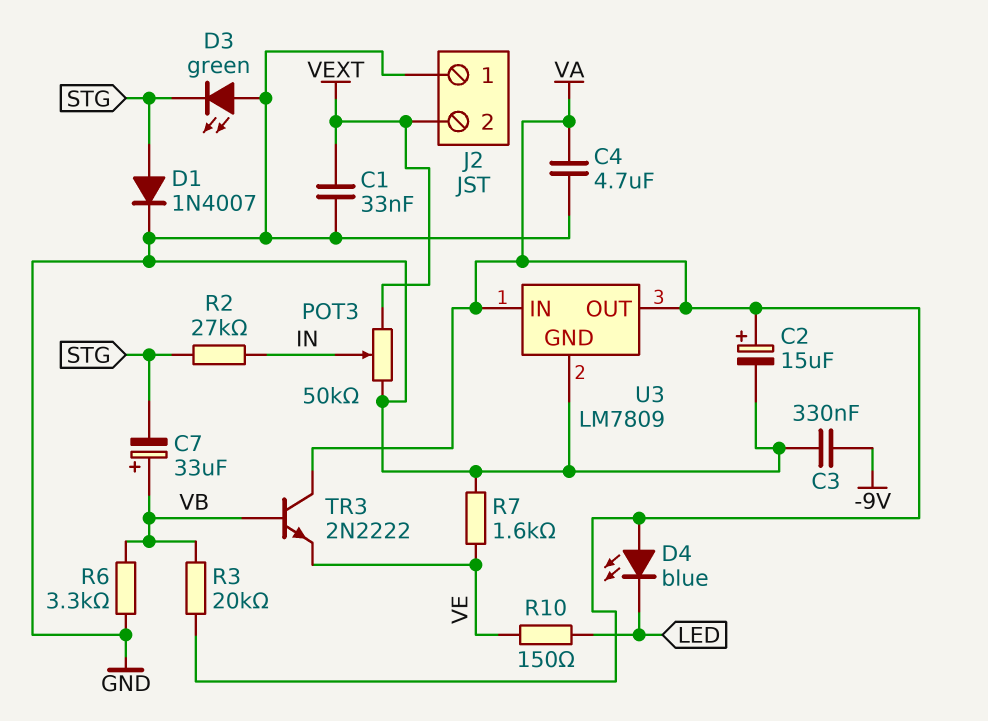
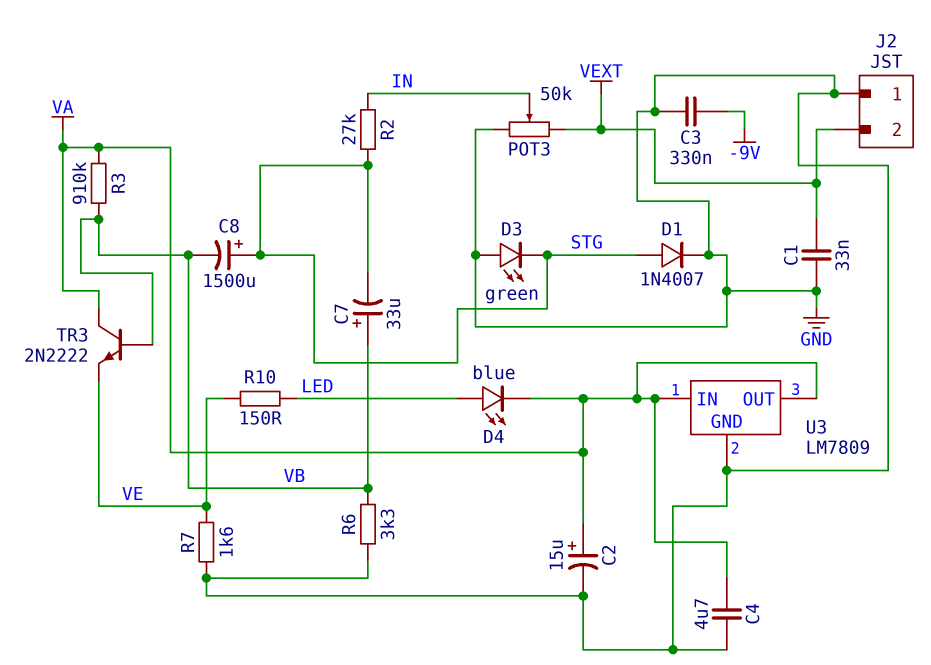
C8: none -> 1500uF (plus STG, minus VB)
D4: LED blue (A VA, K LED) -> LED blue (A LED, K VA)
R3: 20k (VA, VB) -> 910k (VA, VB)

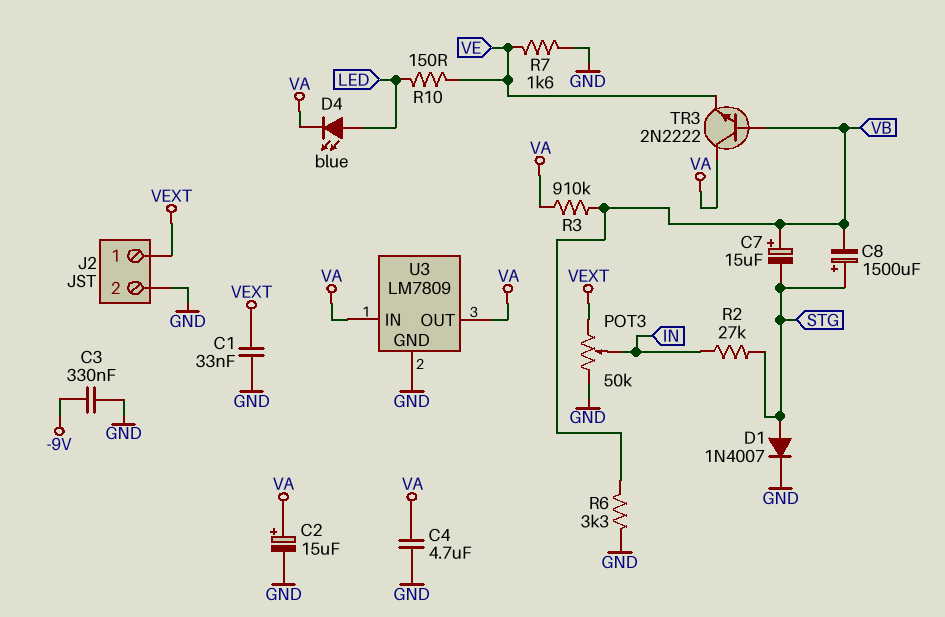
C7: 33uF (plus VB, minus STG) -> 15uF (plus VB, minus STG)
D3: LED green (A GND, K STG) -> none
J2 pin 1: GND -> VEXT
J2 pin 2: VEXT -> GND

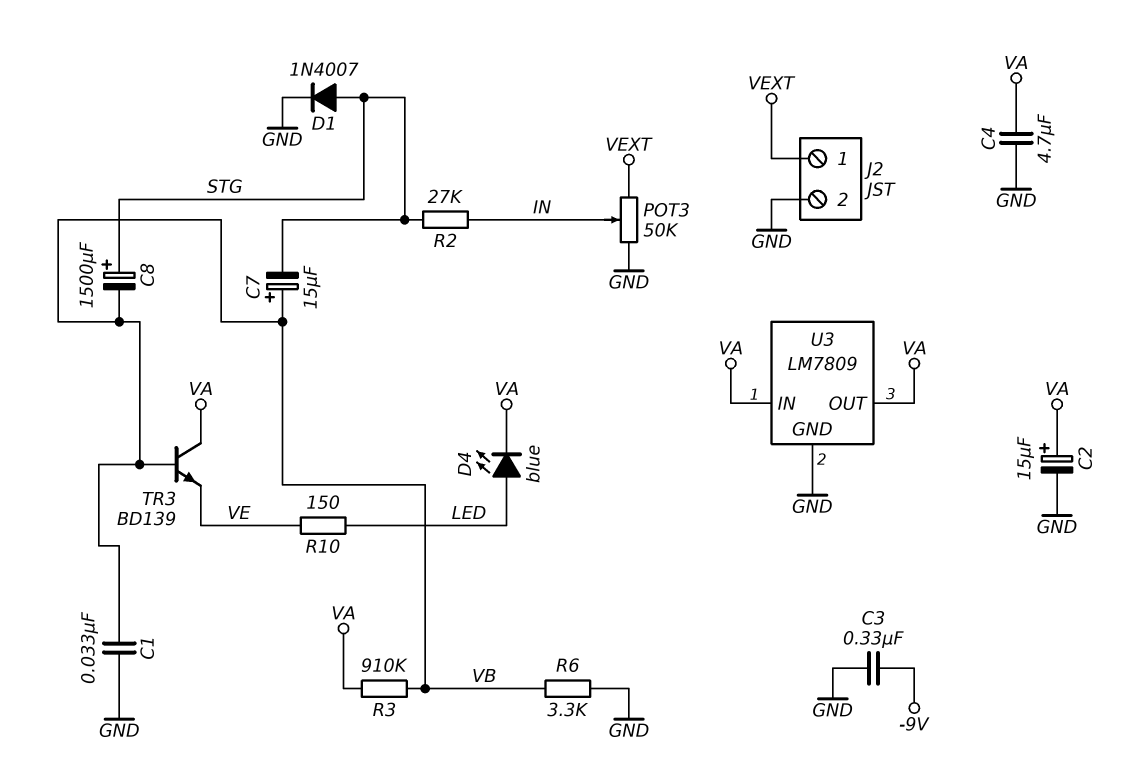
C1: 33nF (GND, VEXT) -> 33nF (GND, VB)
R7: 1.6k (GND, VE) -> none
TR3: NPN 2N2222 (B VB, C VA, E VE) -> NPN BD139 (B VB, C VA, E VE)

